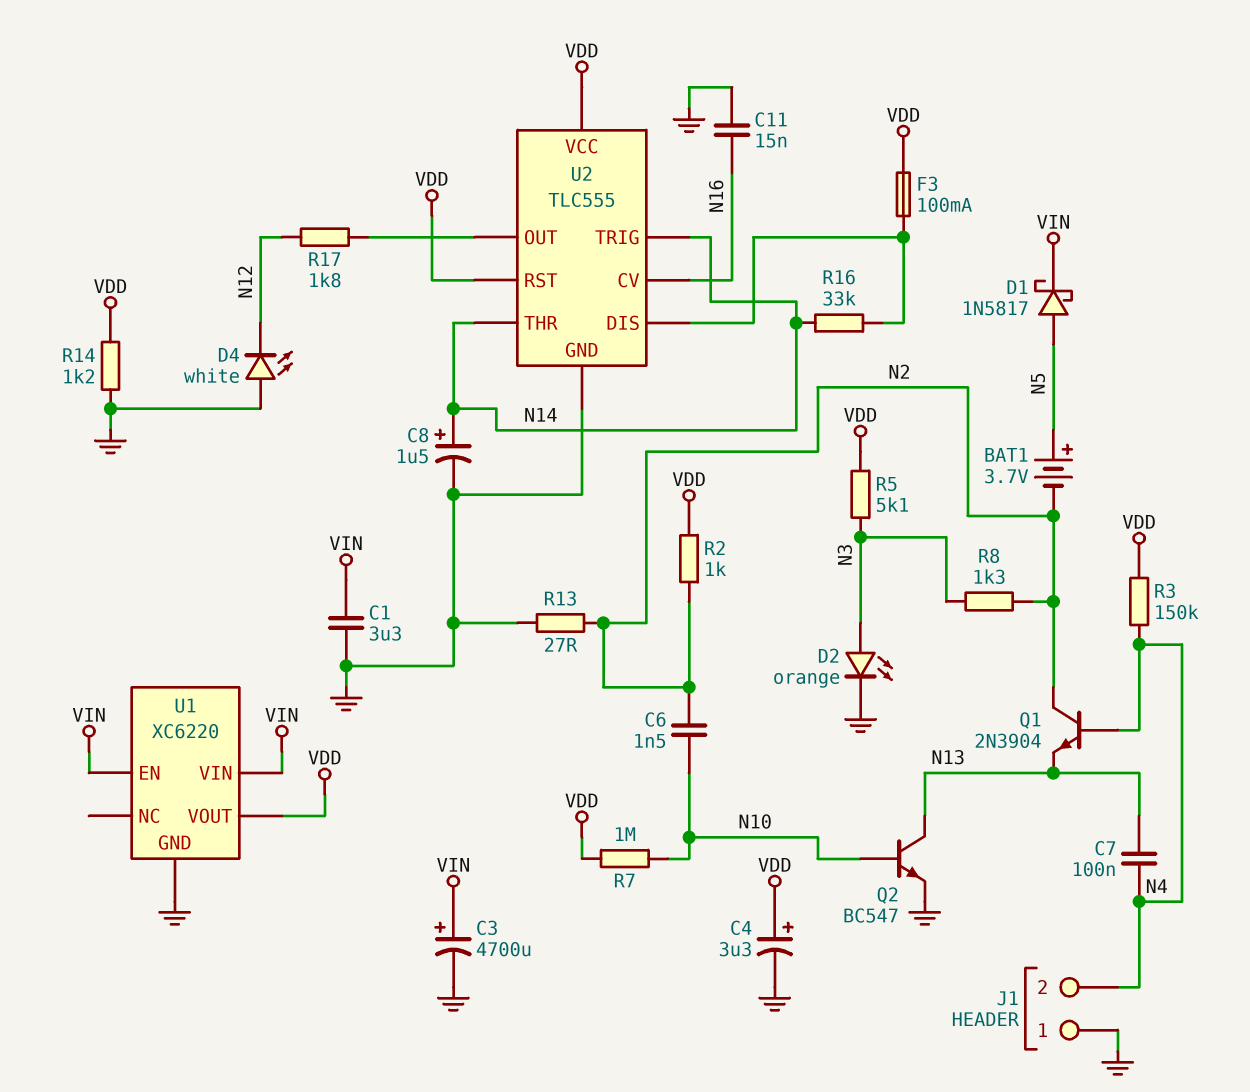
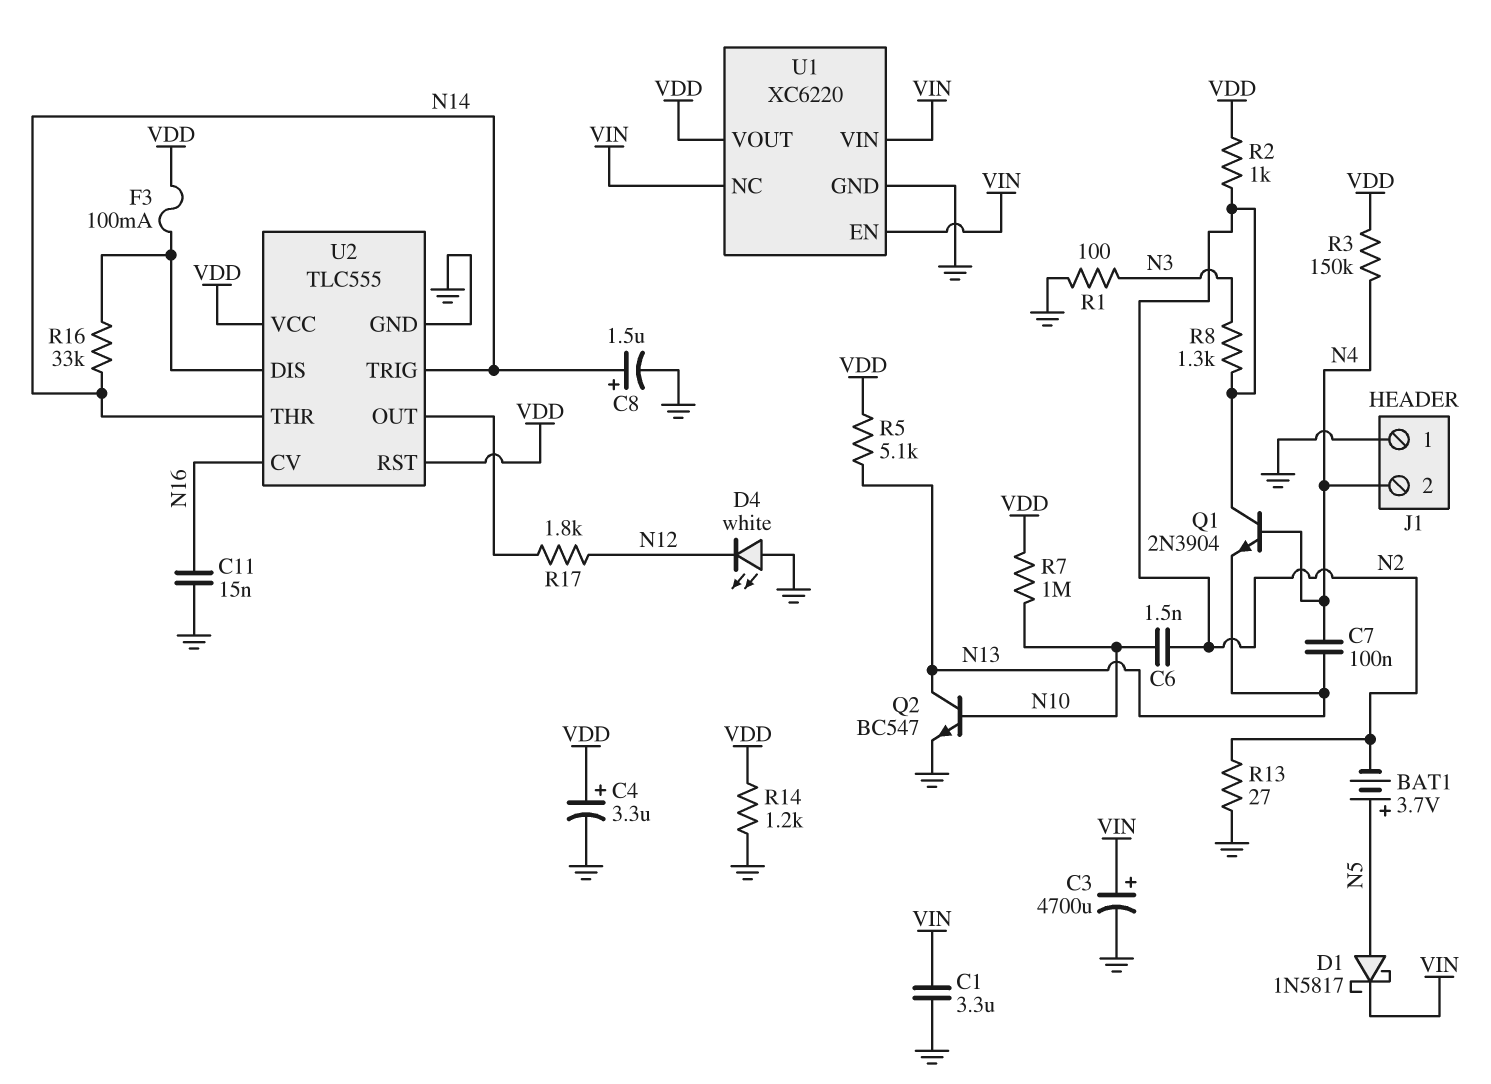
D2: LED orange (A N3, K GND) -> none
R1: none -> 100 (GND, N3)
R5: 5.1k (N3, VDD) -> 5.1k (N13, VDD)
U1 pin NC: none -> VIN

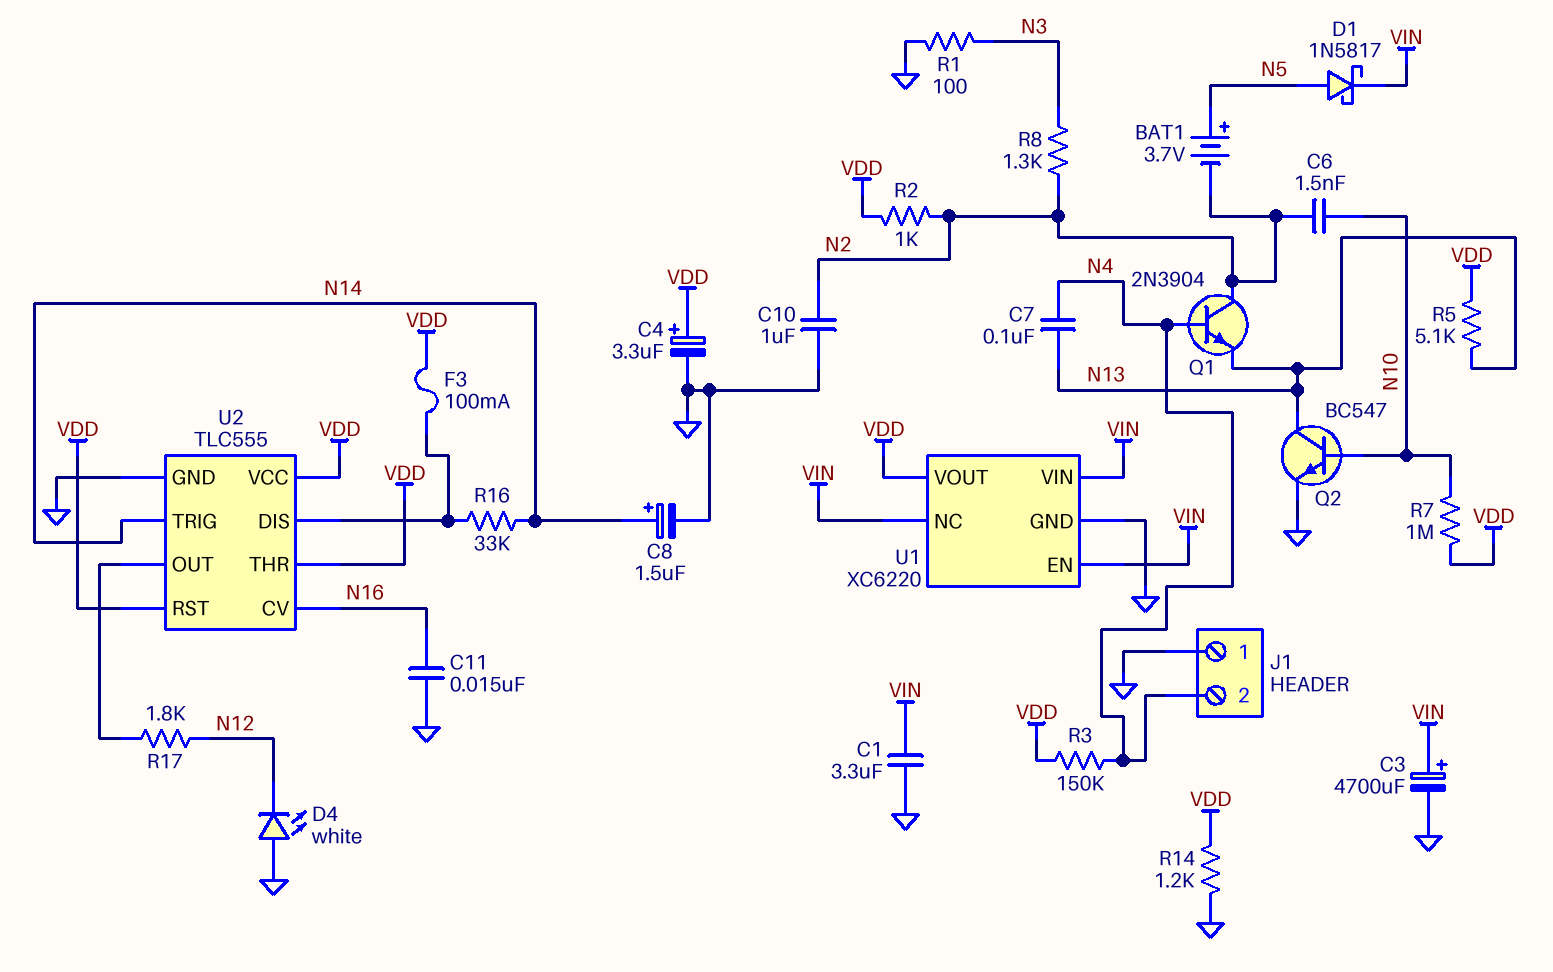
C10: none -> 1uF (GND, N2)
R13: 27 (GND, N2) -> none
U2 pin THR: N14 -> VDD

